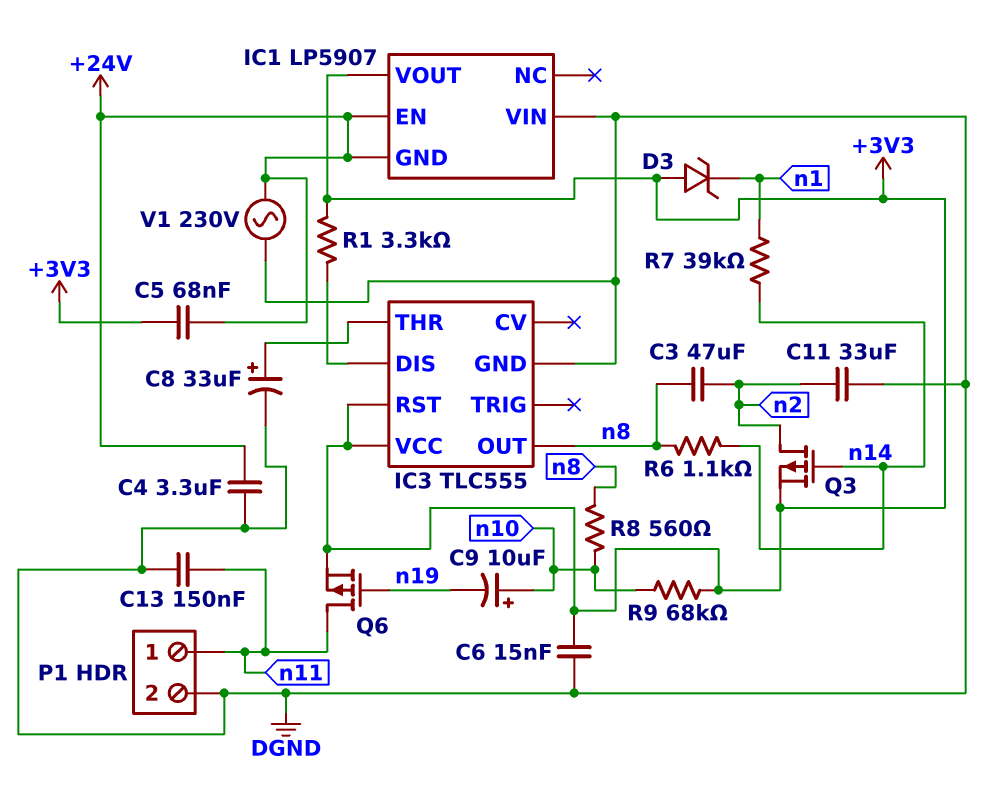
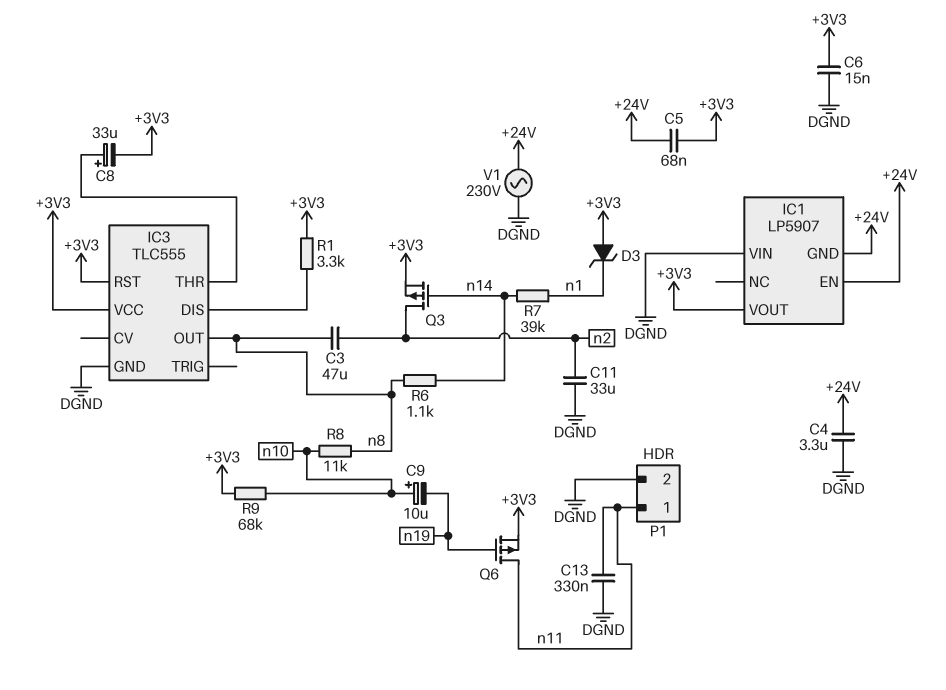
C8: 33uF (plus IC3/THR, minus DGND) -> 33uF (plus IC3/THR, minus +3V3)
C13: 150nF (DGND, n11) -> 330nF (DGND, n11)
R8: 560 (n8, n10) -> 11k (n8, n10)

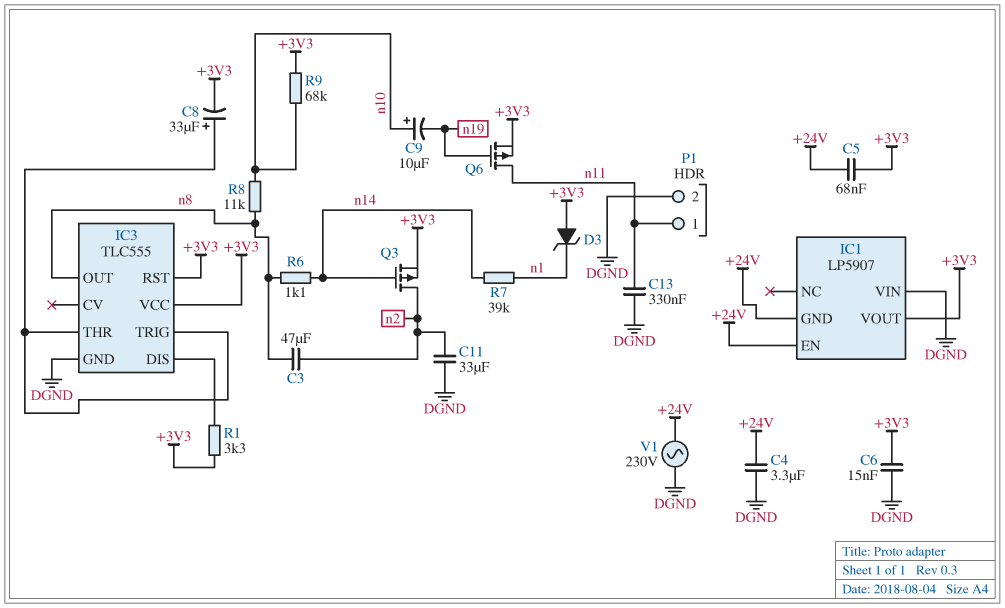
IC3 pin TRIG: none -> IC3/THR

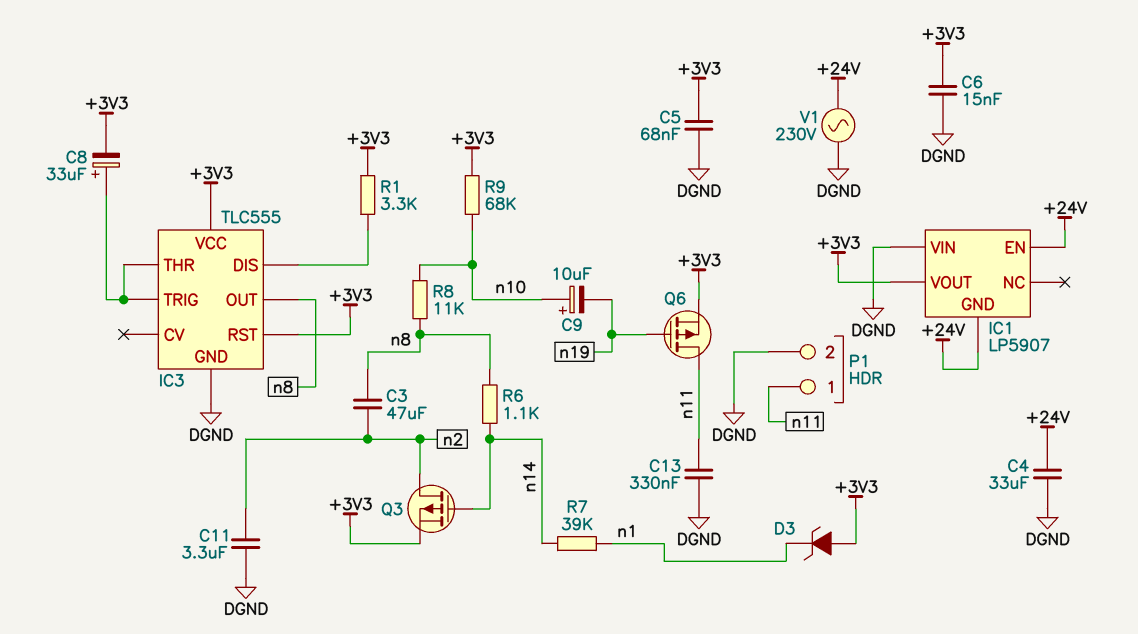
C4: 3.3uF (+24V, DGND) -> 33uF (+24V, DGND)
C5: 68nF (+3V3, +24V) -> 68nF (+3V3, DGND)
C11: 33uF (DGND, n2) -> 3.3uF (DGND, n2)

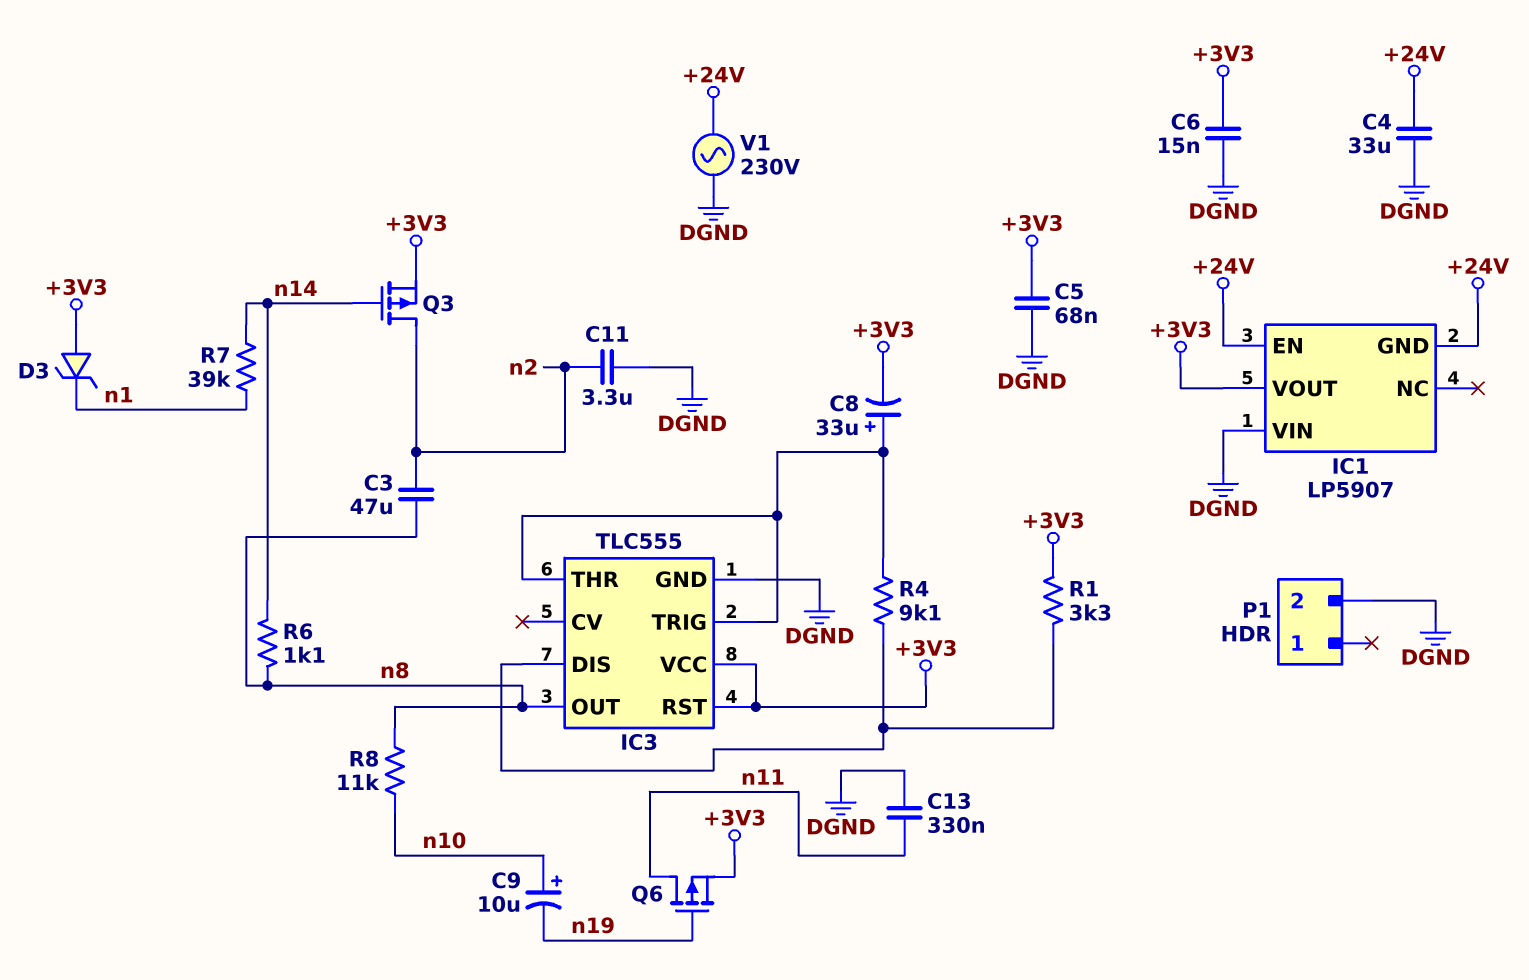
P1 pin 1: n11 -> none
R4: none -> 9.1k (IC3/DIS, IC3/THR)
R9: 68k (+3V3, n10) -> none

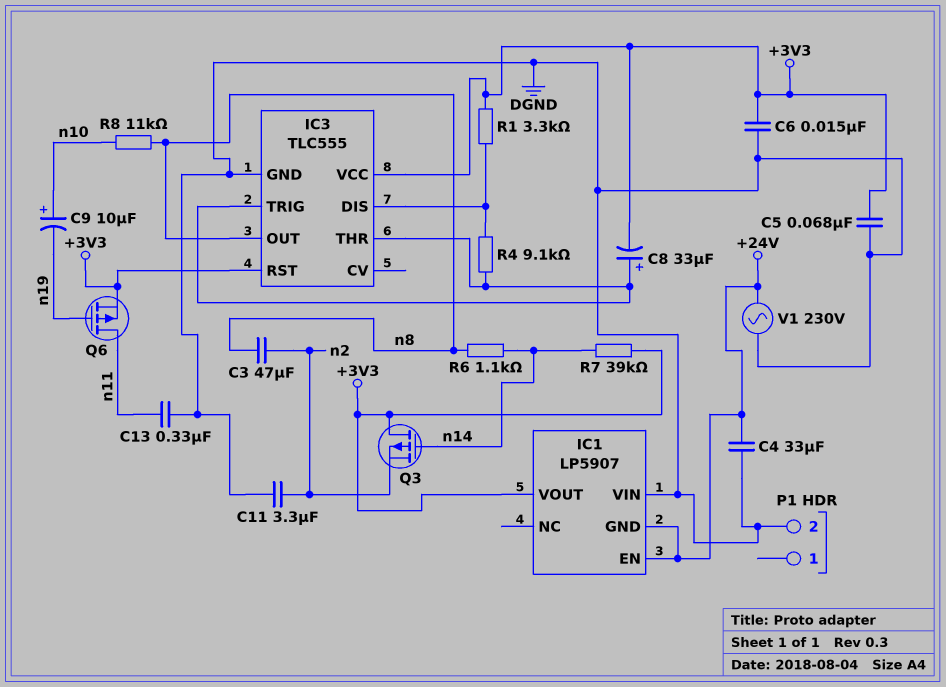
D3: zener (A +3V3, K n1) -> none
Q3: PMOS (G n14, D n2, S +3V3) -> PMOS (G n14, D +3V3, S n2)
R7: 39k (n1, n14) -> 39k (+3V3, n14)

